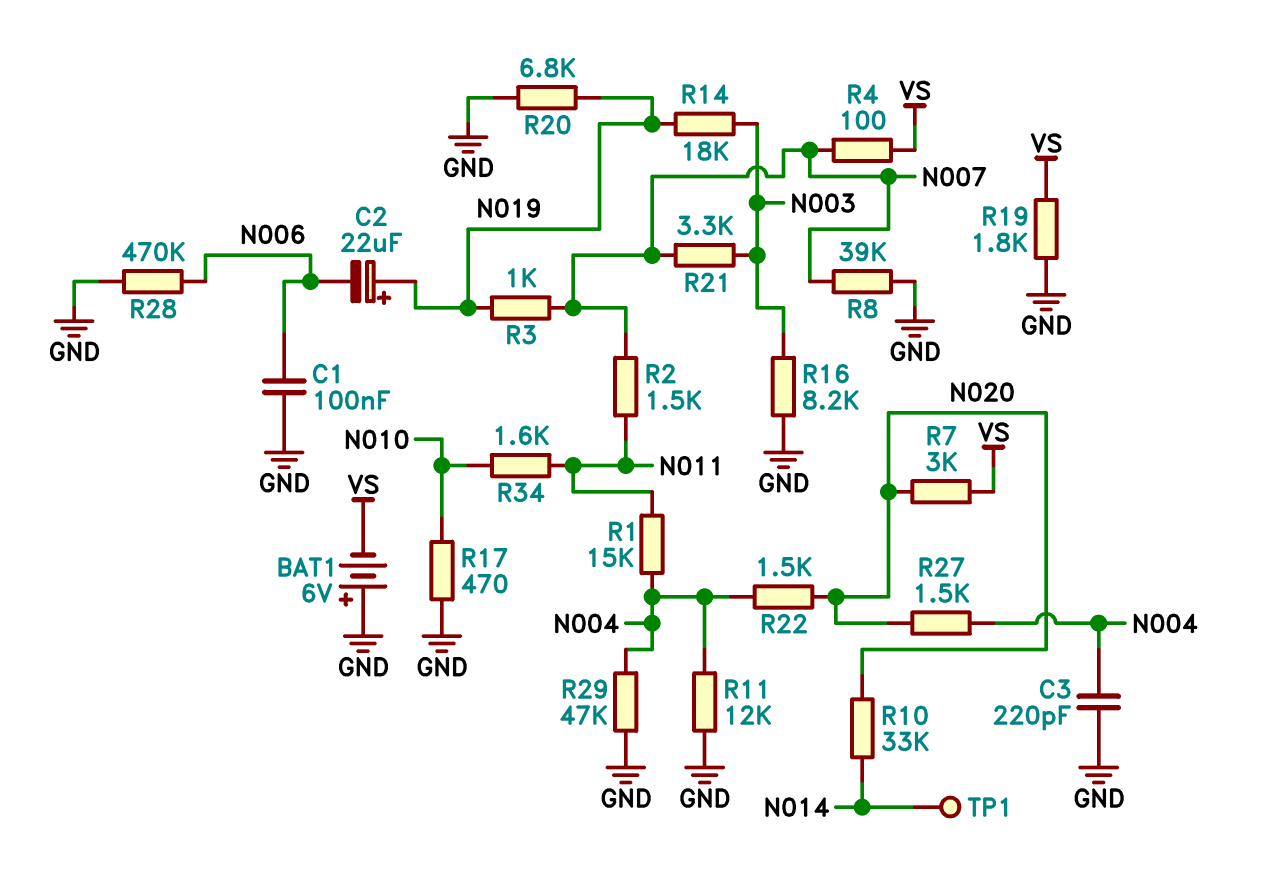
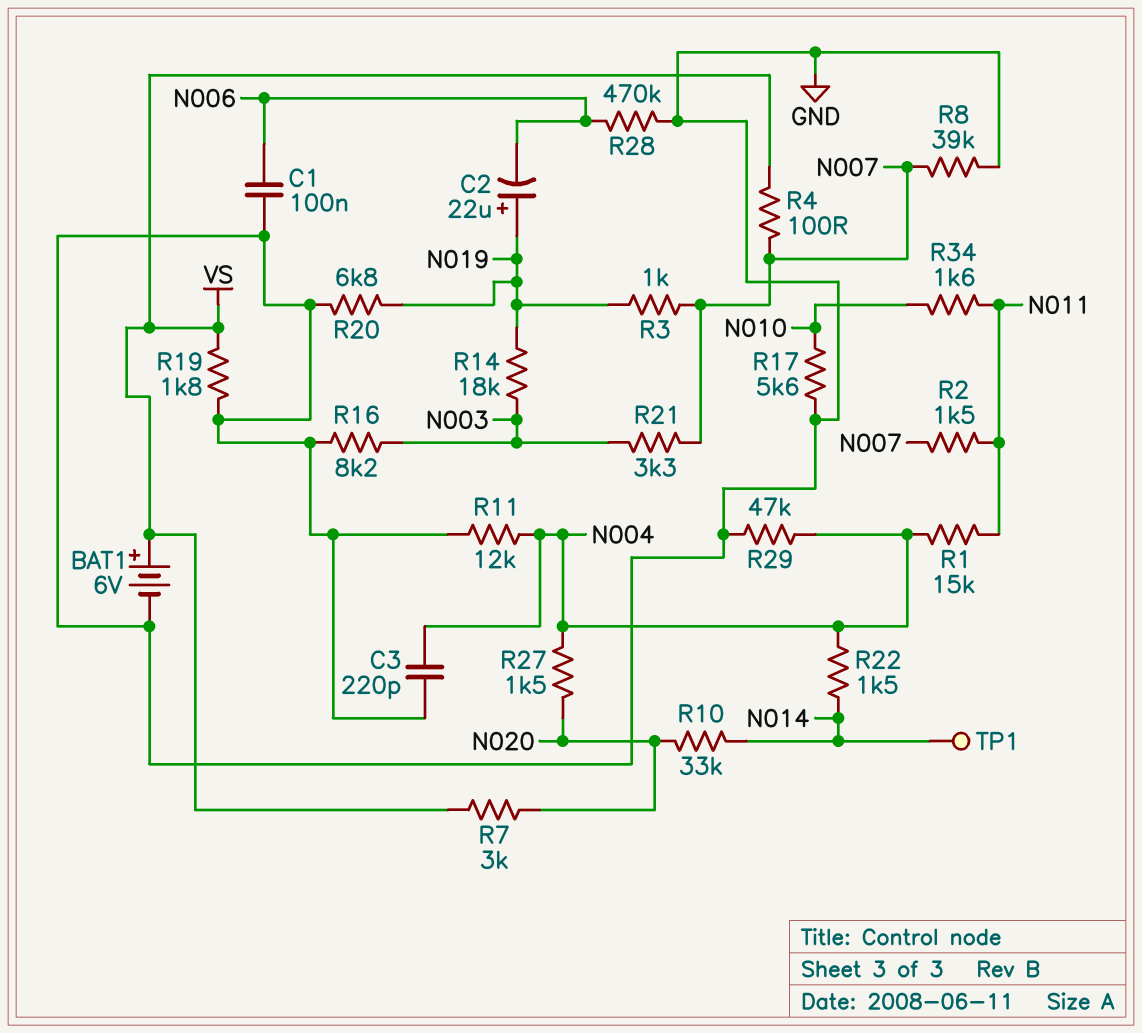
BAT1: 6V (plus GND, minus VS) -> 6V (plus VS, minus GND)
R17: 470 (GND, N010) -> 5.6k (GND, N010)
R22: 1.5k (N004, N020) -> 1.5k (N004, N014)

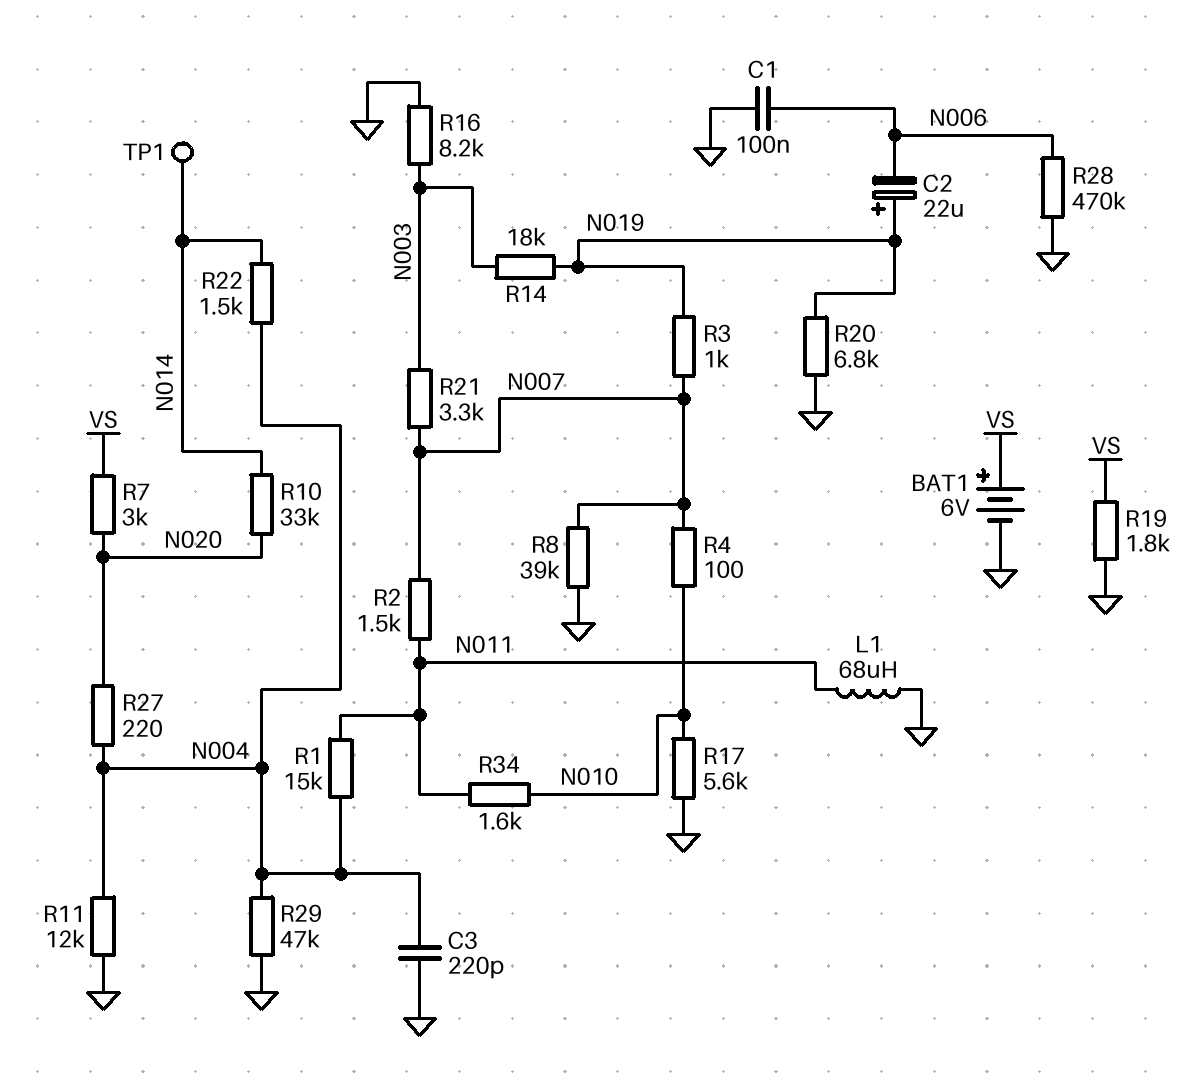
L1: none -> 68uH (GND, N011)
R4: 100 (N007, VS) -> 100 (N007, N010)
R27: 1.5k (N004, N020) -> 220 (N004, N020)

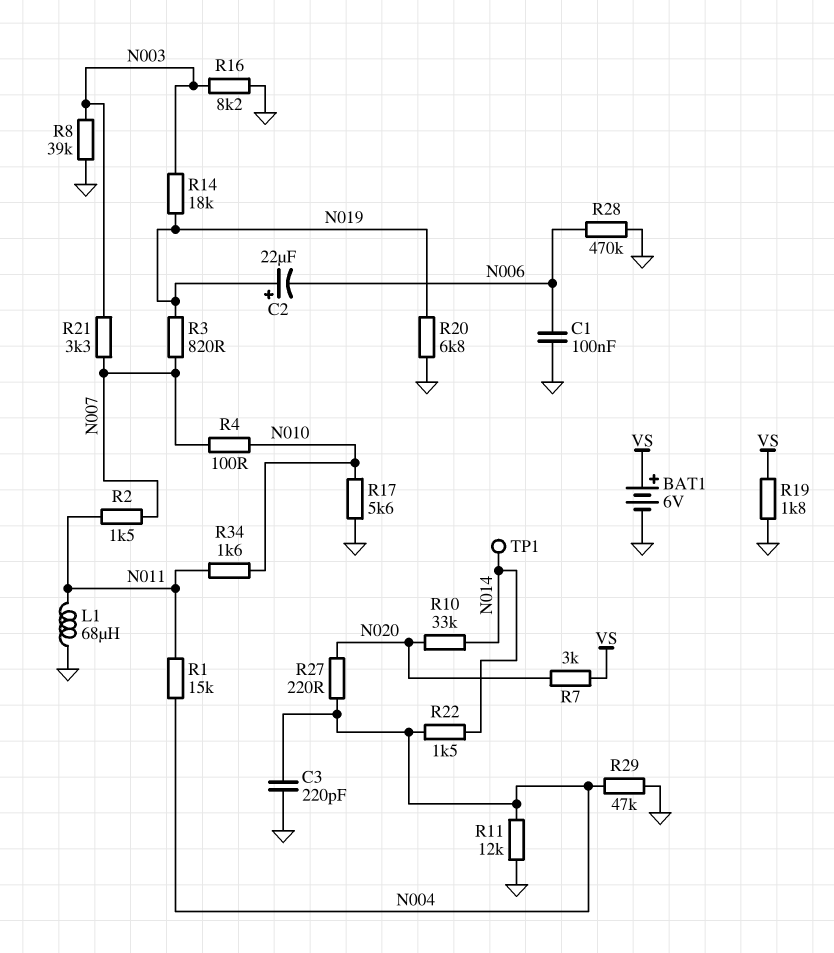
R3: 1k (N007, N019) -> 820 (N007, N019)
R8: 39k (GND, N007) -> 39k (GND, N003)

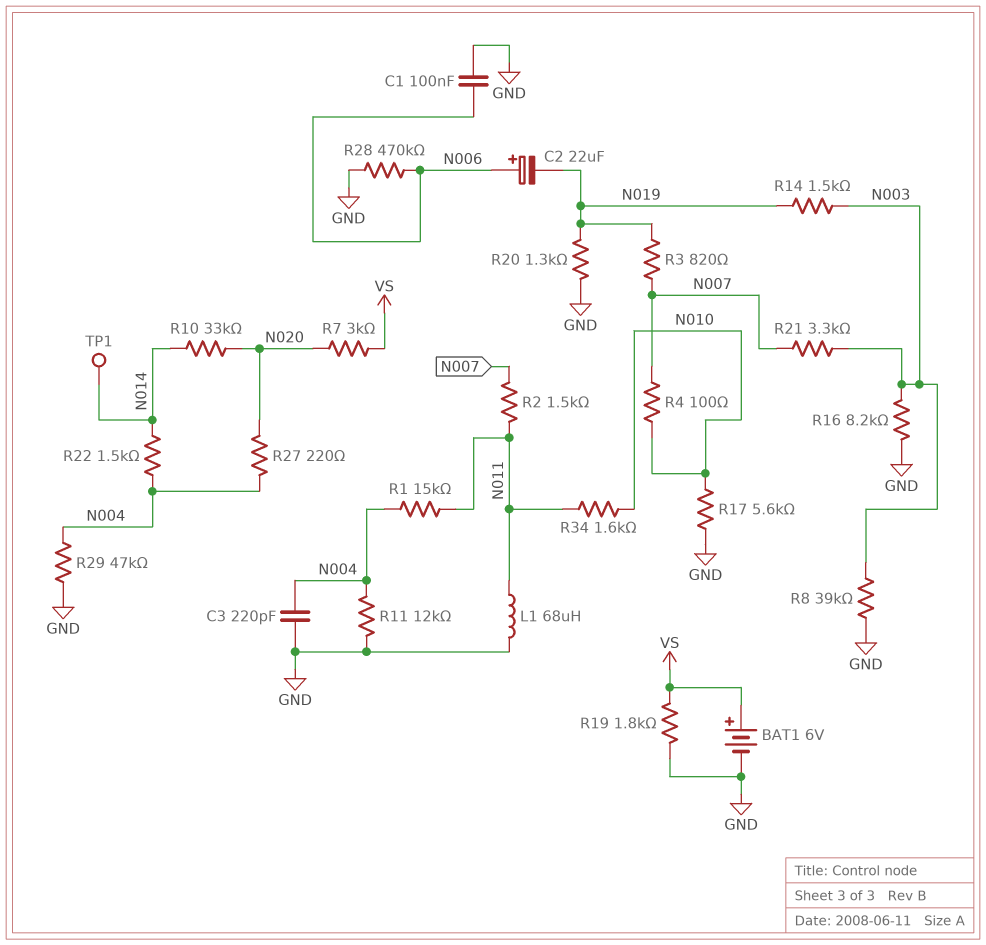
C2: 22uF (plus N019, minus N006) -> 22uF (plus N006, minus N019)
R14: 18k (N003, N019) -> 1.5k (N003, N019)
R20: 6.8k (GND, N019) -> 1.3k (GND, N019)

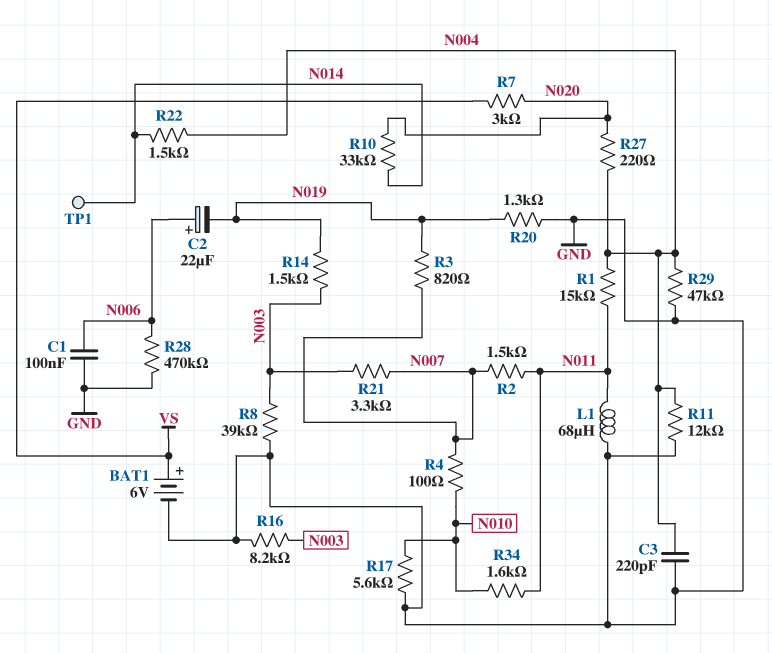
R19: 1.8k (GND, VS) -> none

